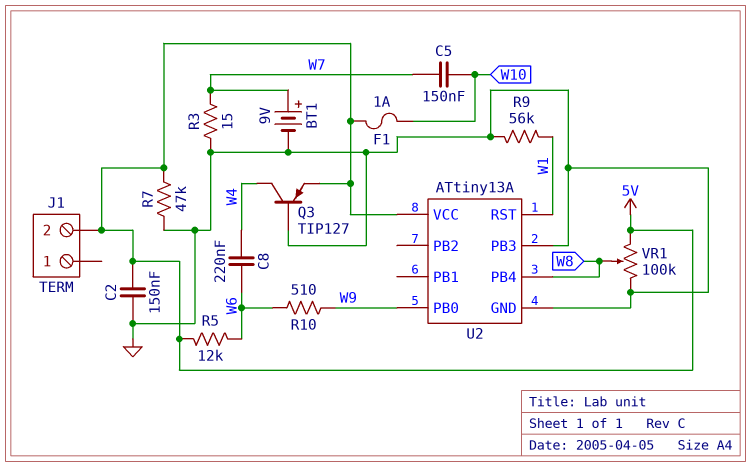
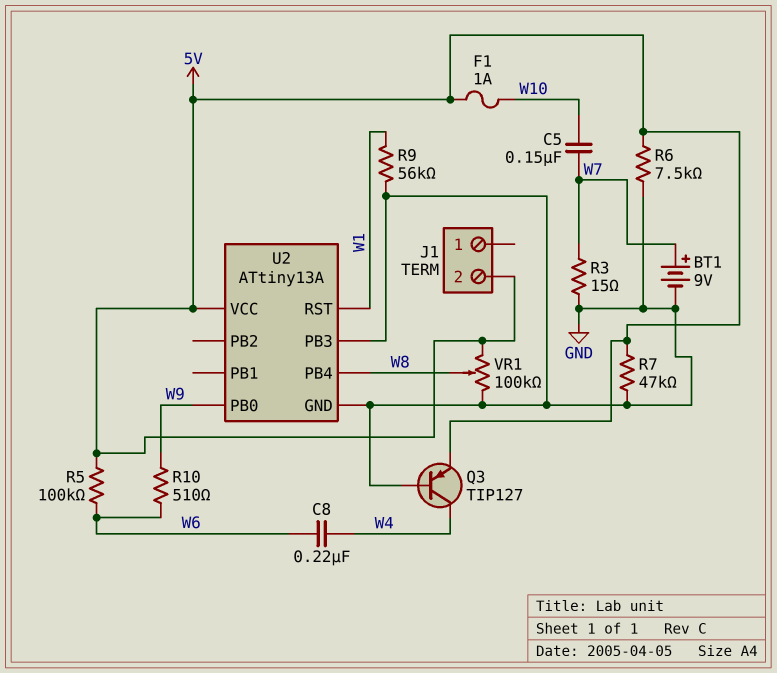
C2: 150nF (5V, GND) -> none
R5: 12k (5V, W6) -> 100k (5V, W6)
R6: none -> 7.5k (5V, GND)

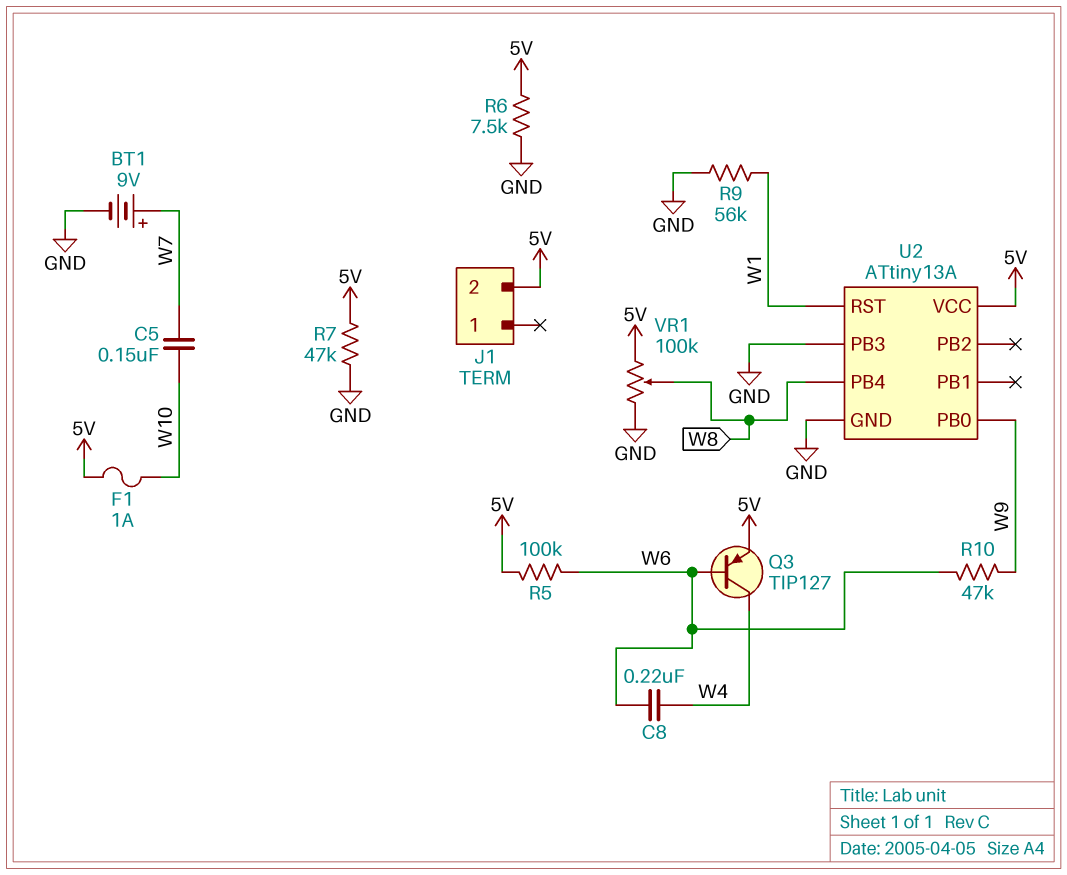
Q3: PNP TIP127 (B GND, C W4, E 5V) -> PNP TIP127 (B W6, C W4, E 5V)
R3: 15 (GND, W7) -> none
R10: 510 (W6, W9) -> 47k (W6, W9)

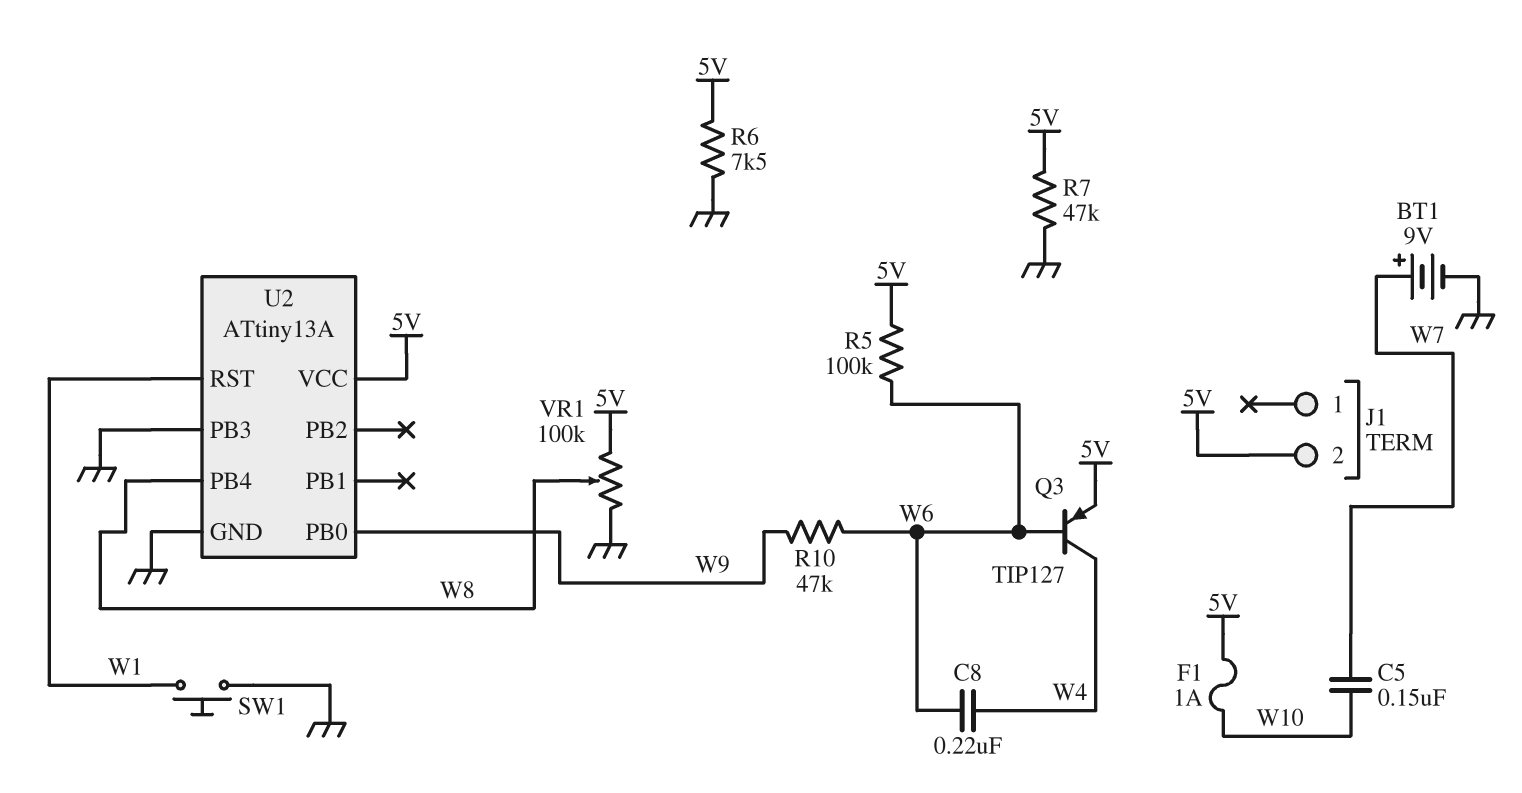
R9: 56k (GND, W1) -> none
SW1: none -> button (GND, W1)

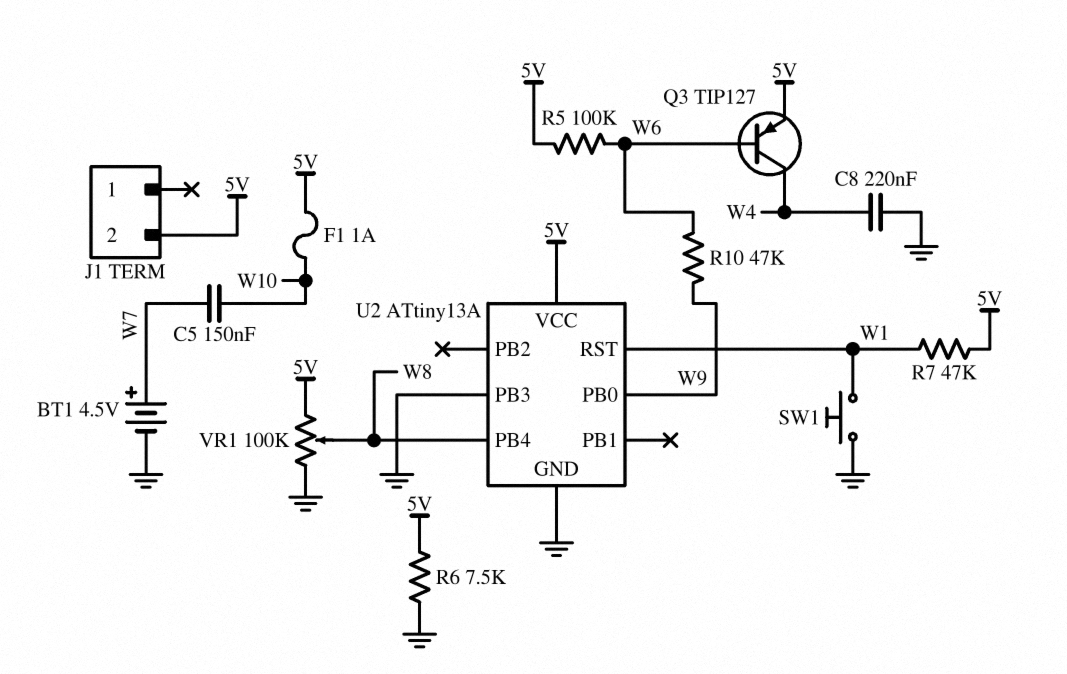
BT1: 9V (plus W7, minus GND) -> 4.5V (plus W7, minus GND)
C8: 220nF (W4, W6) -> 220nF (GND, W4)
R7: 47k (5V, GND) -> 47k (5V, W1)

